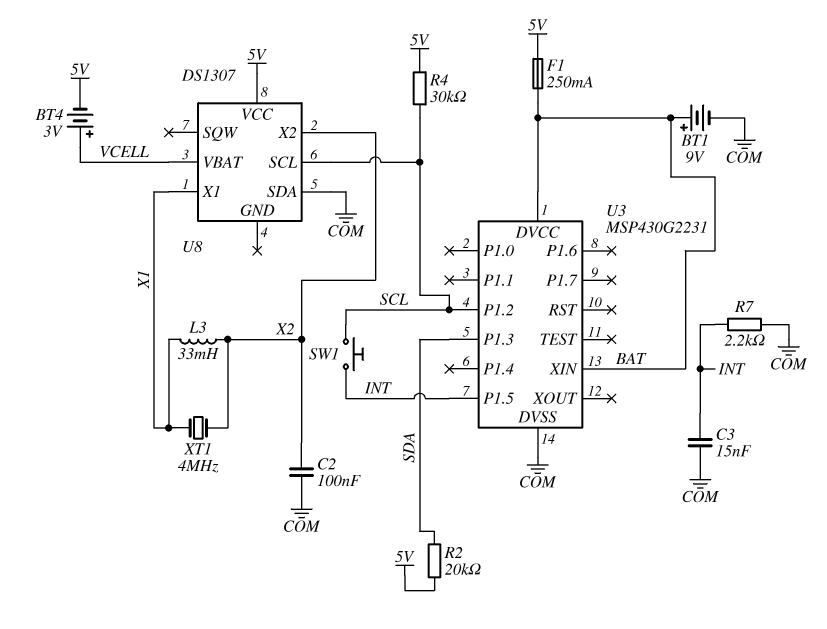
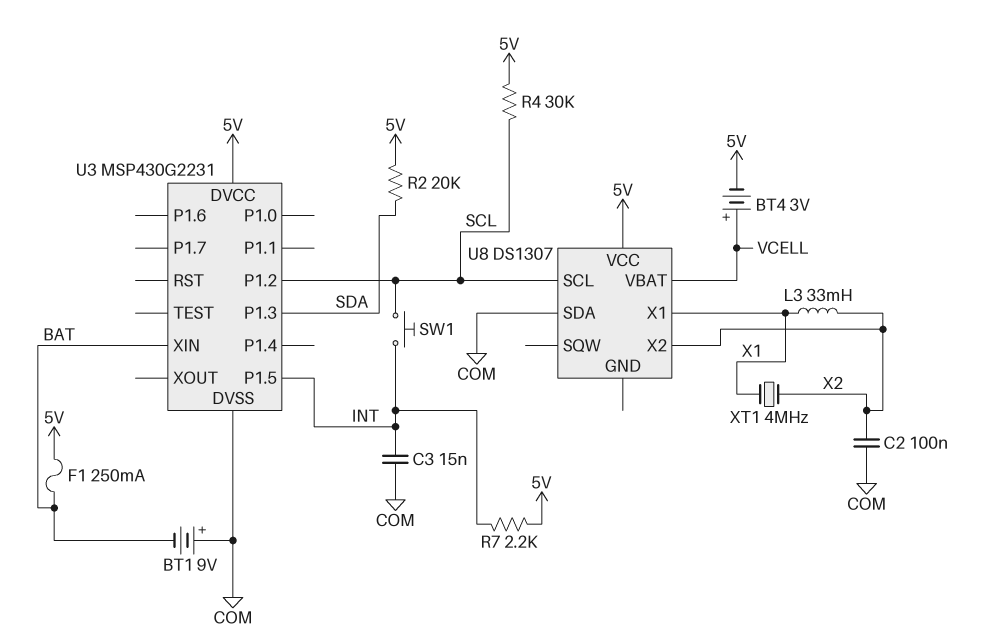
BT1: 9V (plus BAT, minus COM) -> 9V (plus COM, minus BAT)
R7: 2.2k (COM, INT) -> 2.2k (5V, INT)
U3 pin DVCC: BAT -> 5V

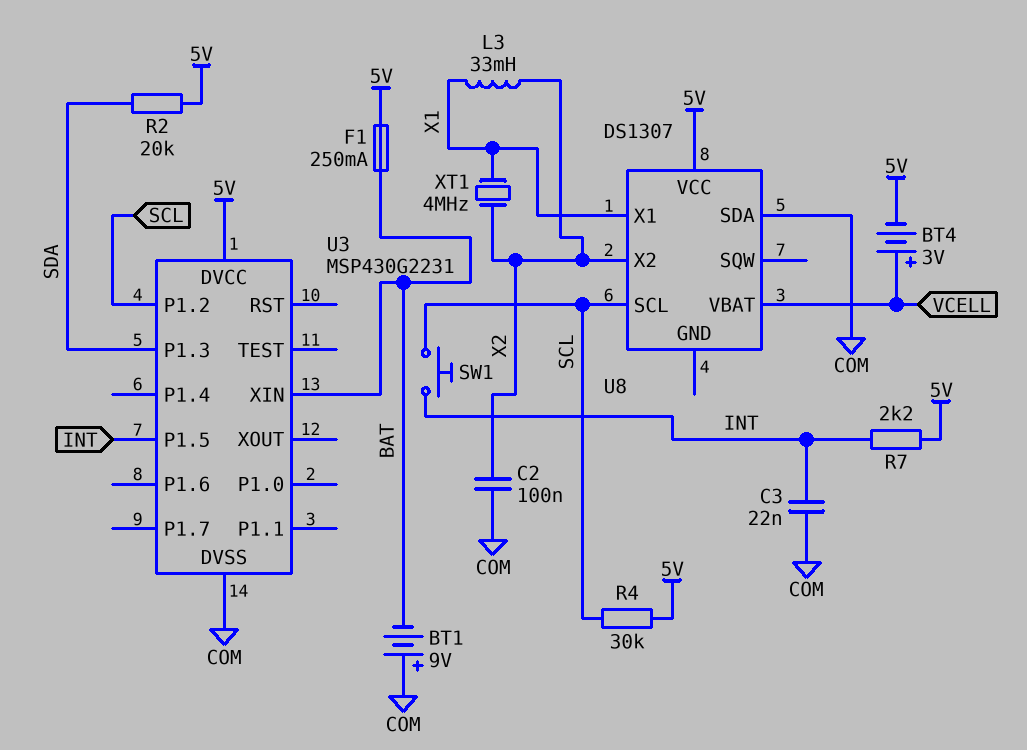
C3: 15nF (COM, INT) -> 22nF (COM, INT)

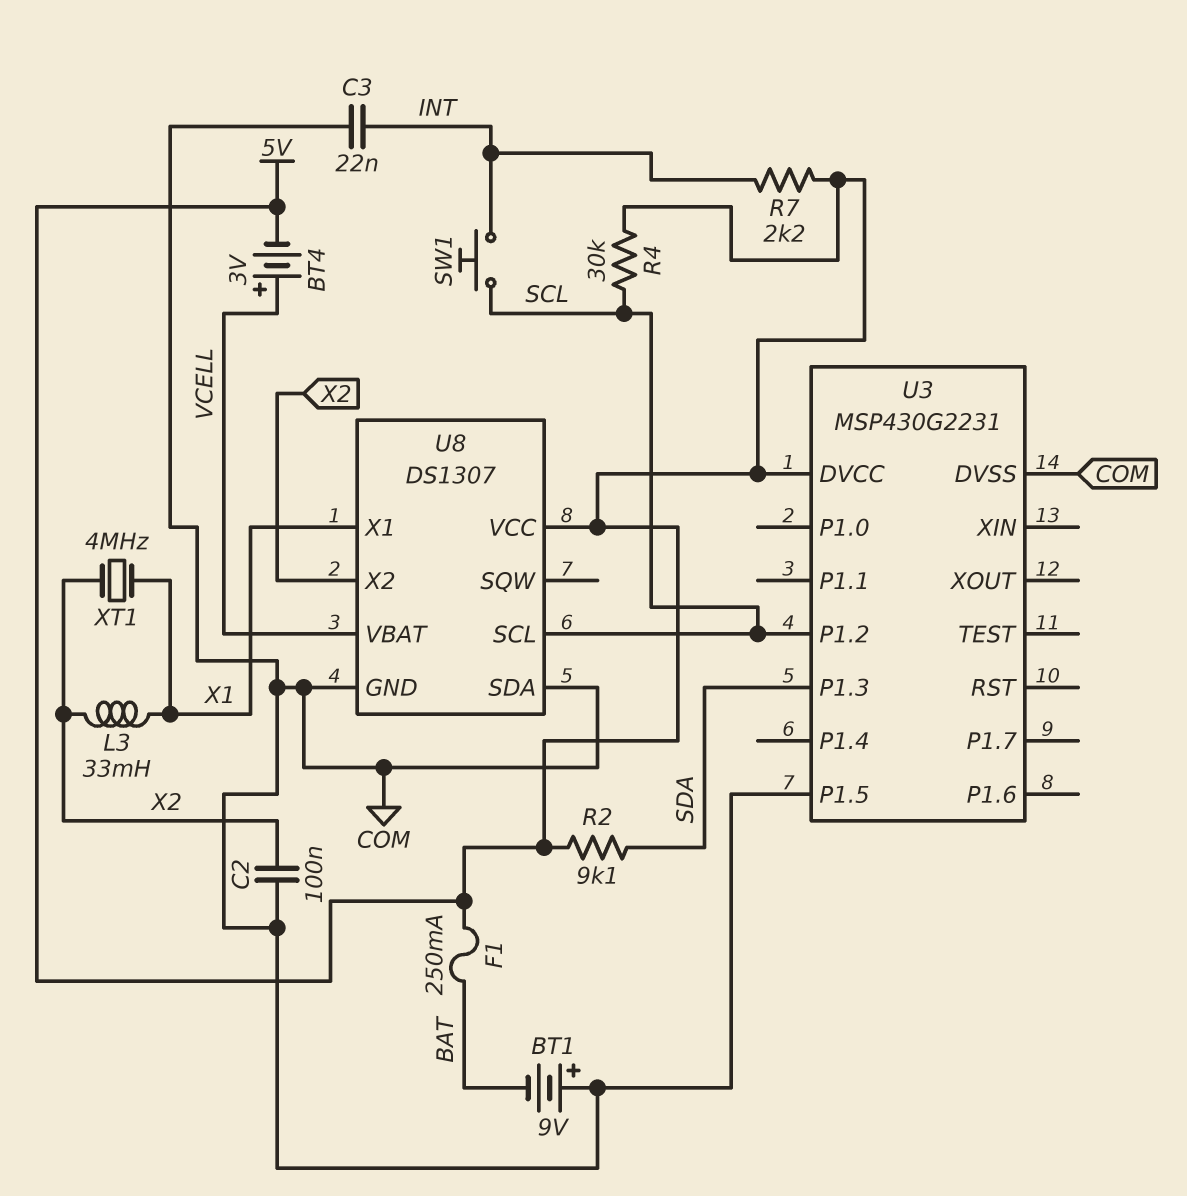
R2: 20k (5V, SDA) -> 9.1k (5V, SDA)
U3 pin P1.5: INT -> COM
U3 pin XIN: BAT -> none
U8 pin GND: none -> COM

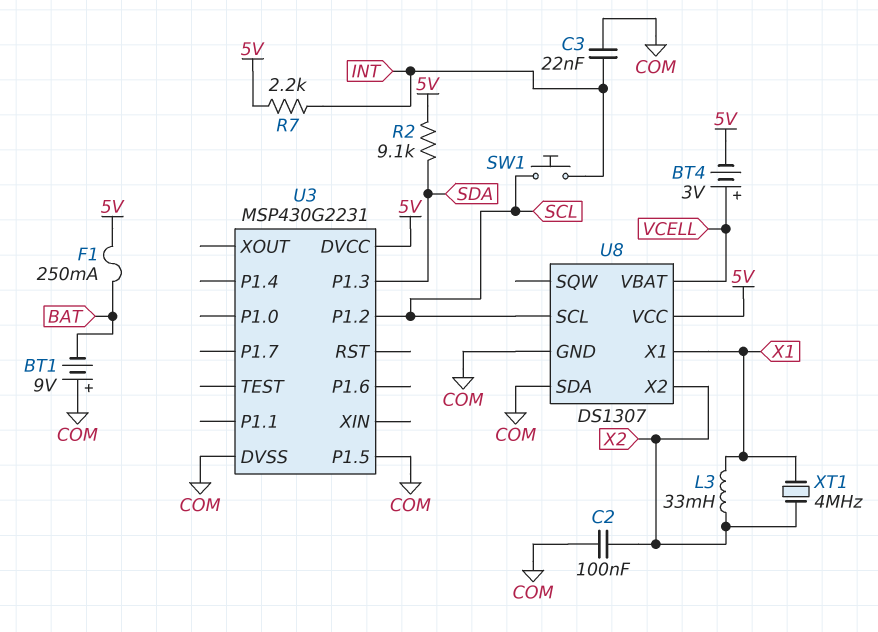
R4: 30k (5V, SCL) -> none

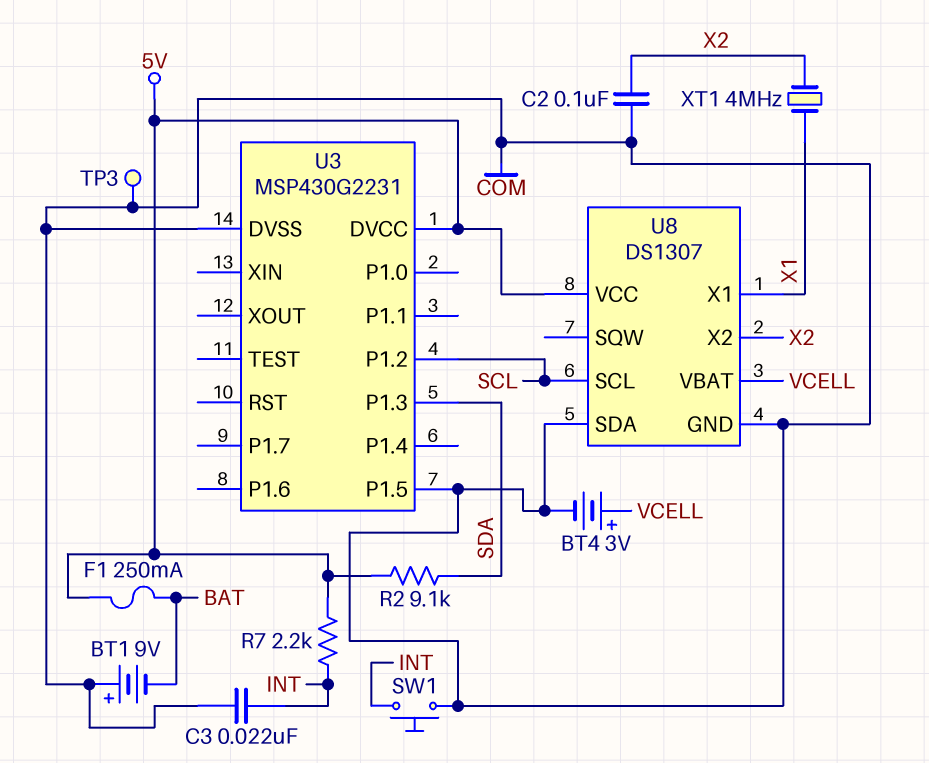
BT4: 3V (plus VCELL, minus 5V) -> 3V (plus VCELL, minus COM)
L3: 33mH (X1, X2) -> none
SW1: button (INT, SCL) -> button (COM, INT)
TP3: none -> test point (COM)

